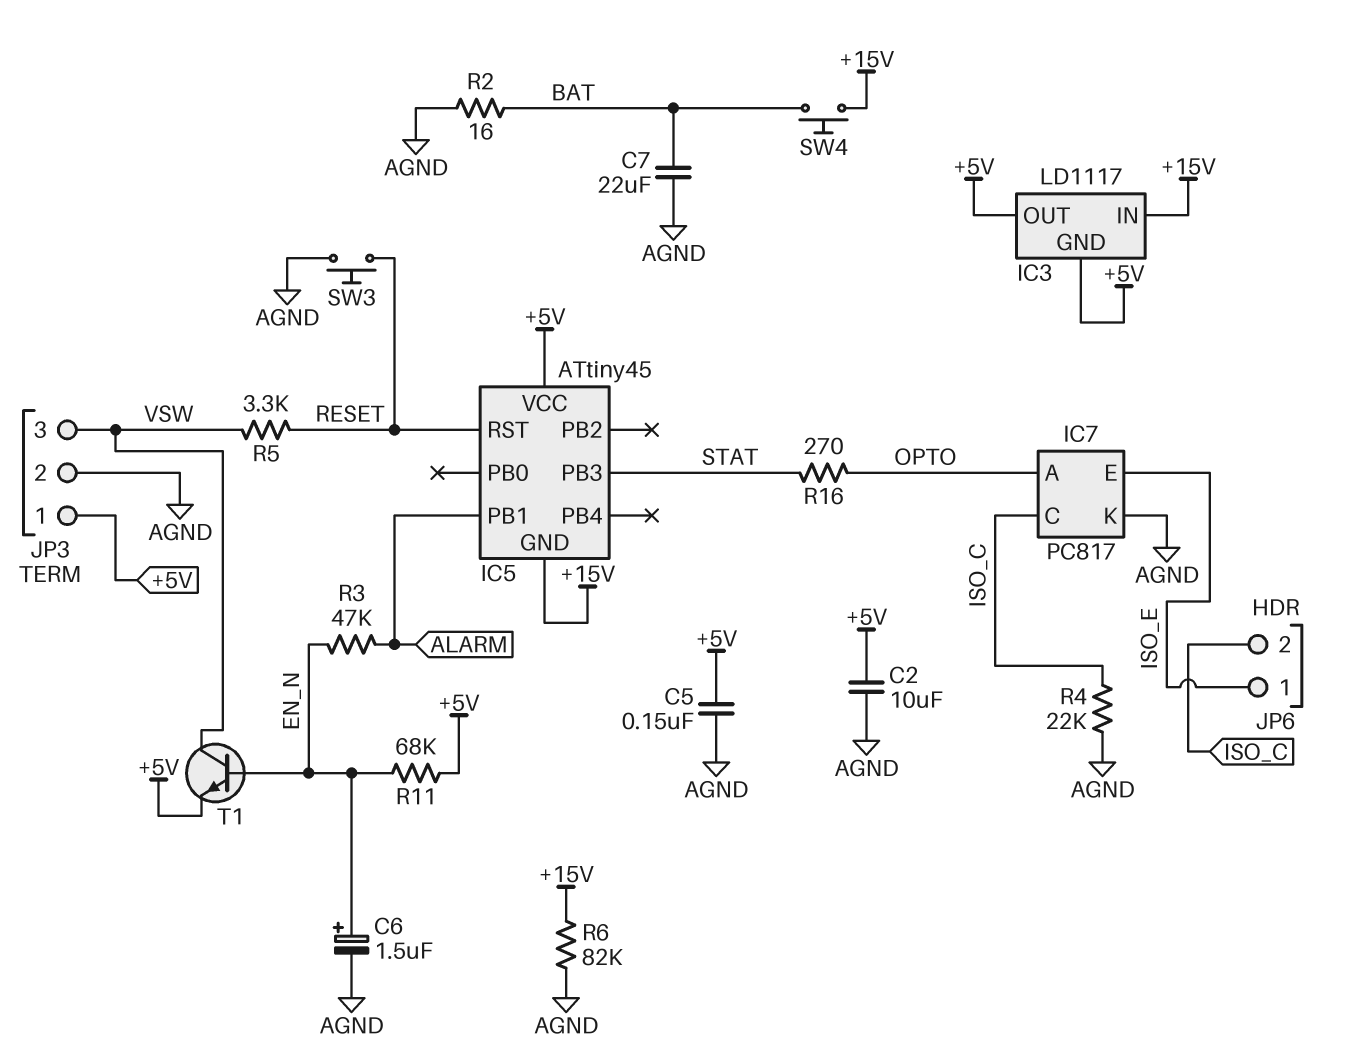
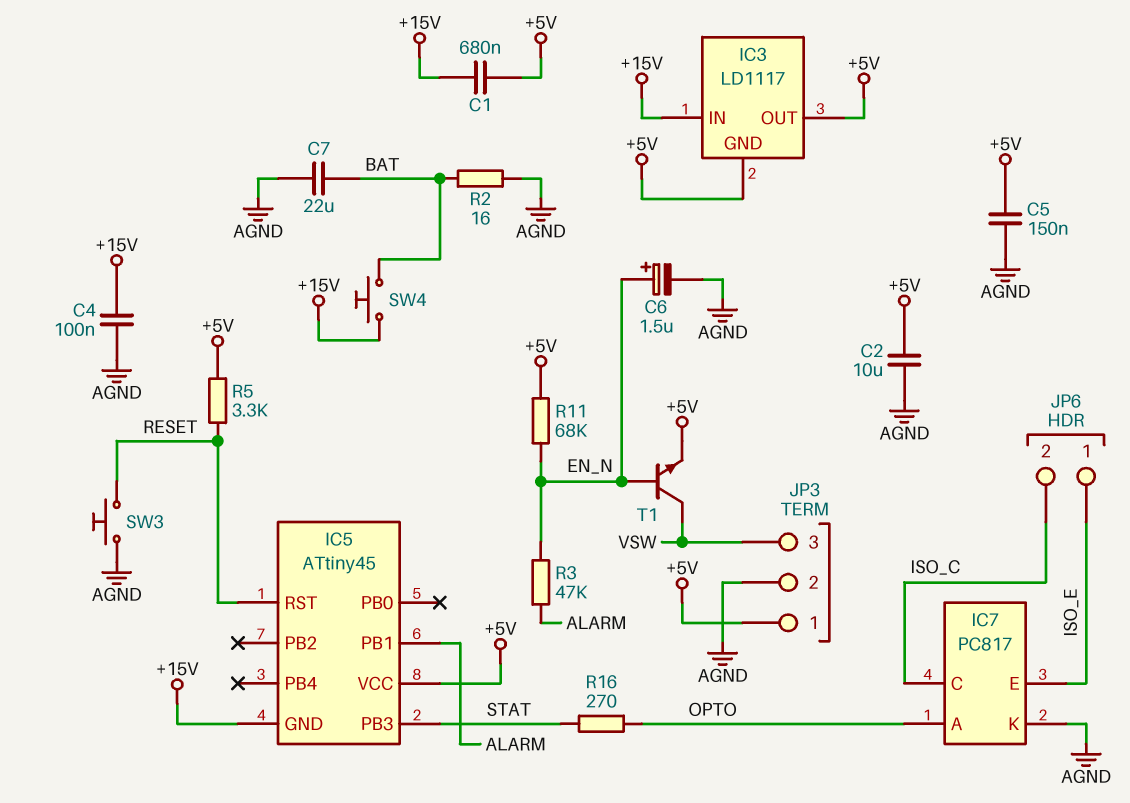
C1: none -> 680nF (+5V, +15V)
C4: none -> 100nF (+15V, AGND)
R4: 22k (AGND, ISO_C) -> none
R5: 3.3k (RESET, VSW) -> 3.3k (+5V, RESET)
R6: 82k (+15V, AGND) -> none

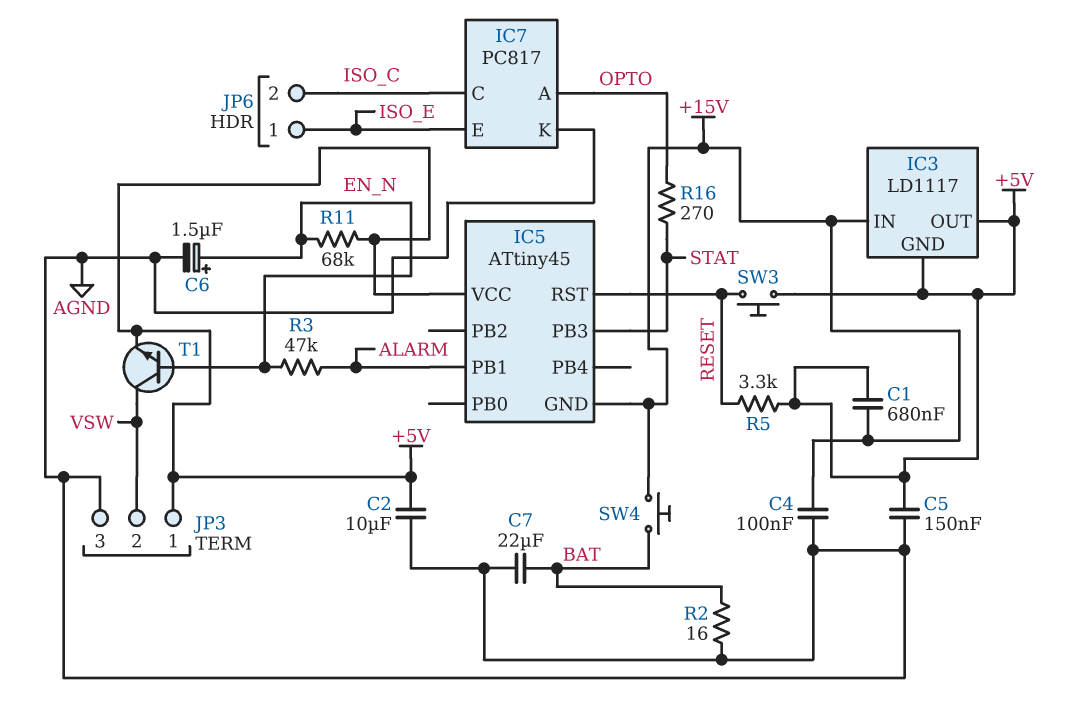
JP3 pin 2: AGND -> VSW
JP3 pin 3: VSW -> AGND
SW3: button (AGND, RESET) -> button (+5V, RESET)

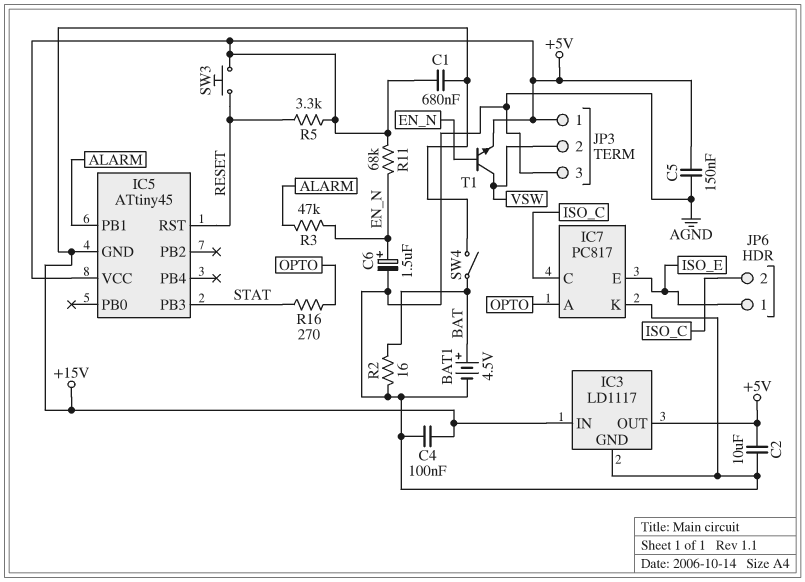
BAT1: none -> 4.5V (plus BAT, minus AGND)
C7: 22uF (AGND, BAT) -> none
IC3 pin GND: +5V -> AGND
SW4: button (+15V, BAT) -> switch (+15V, BAT)

